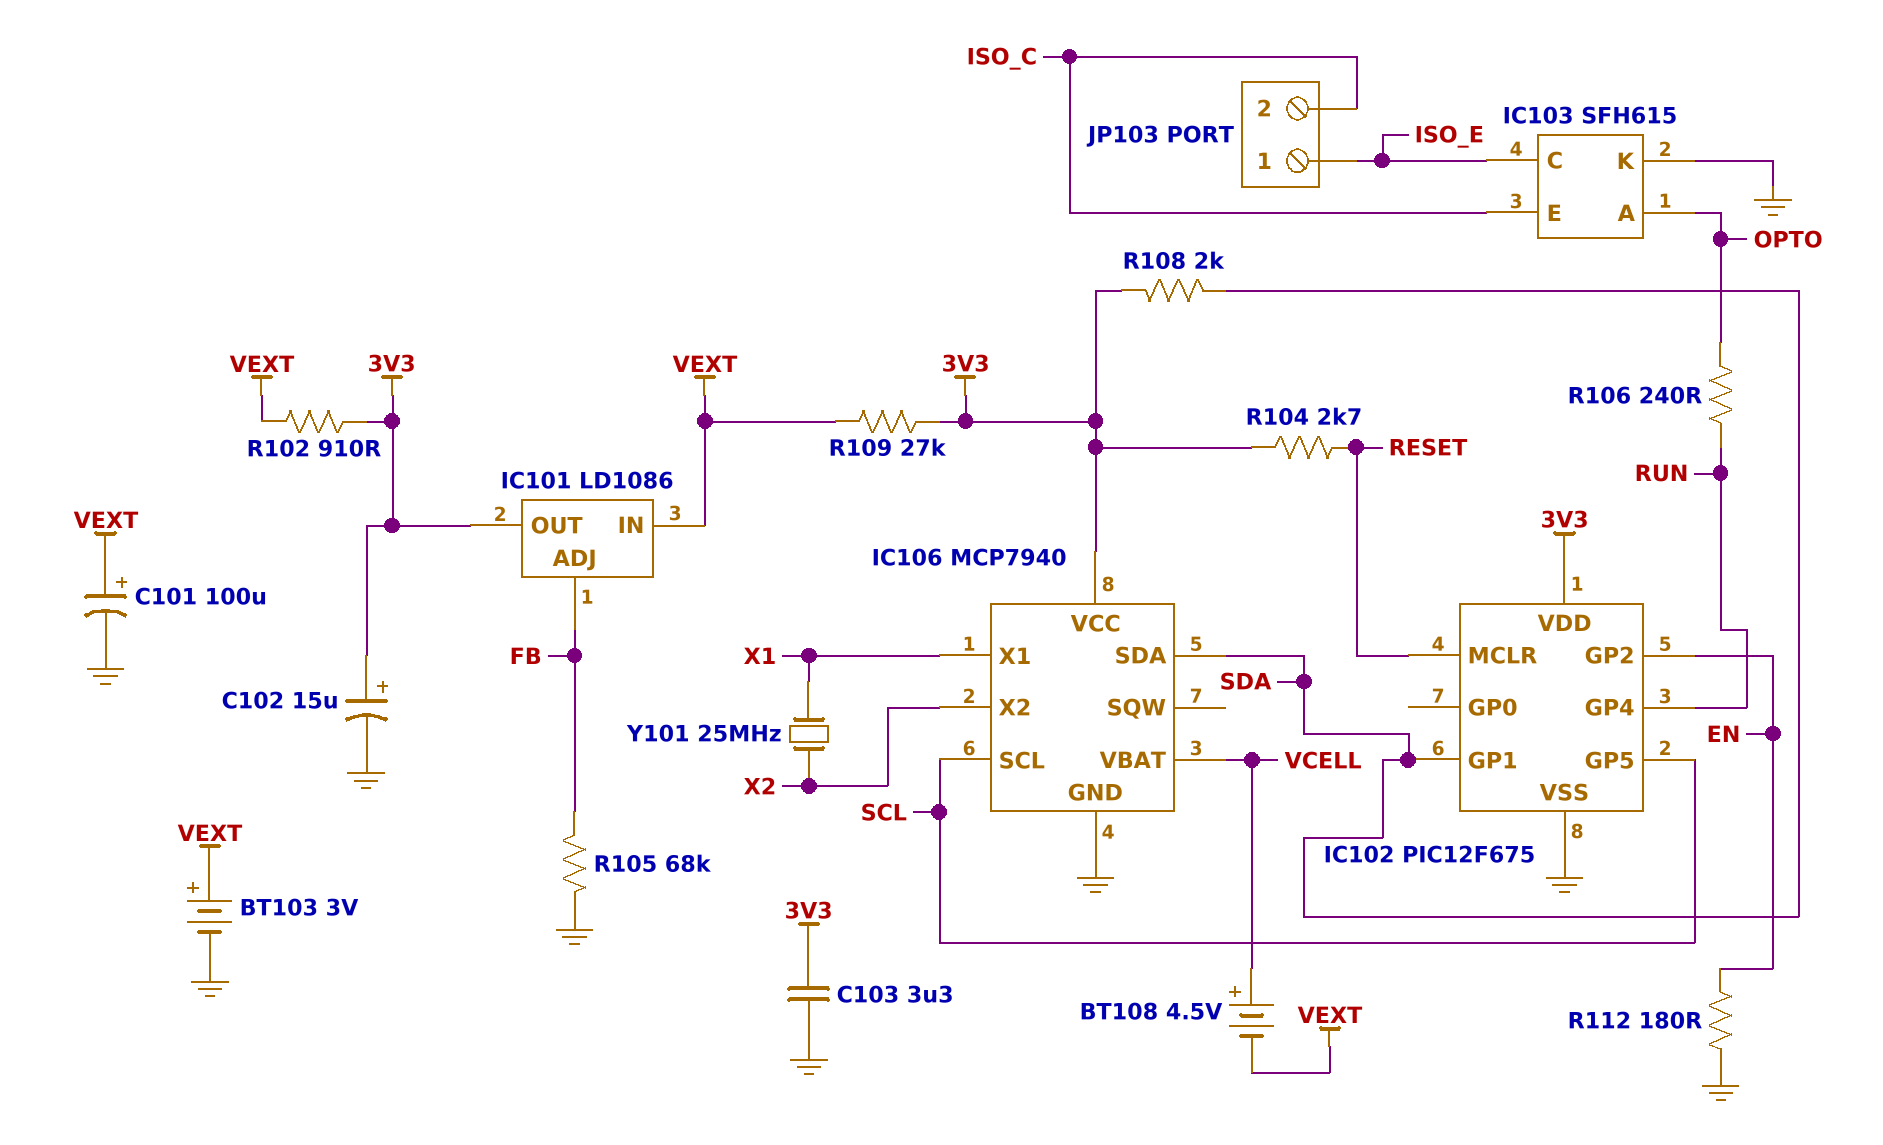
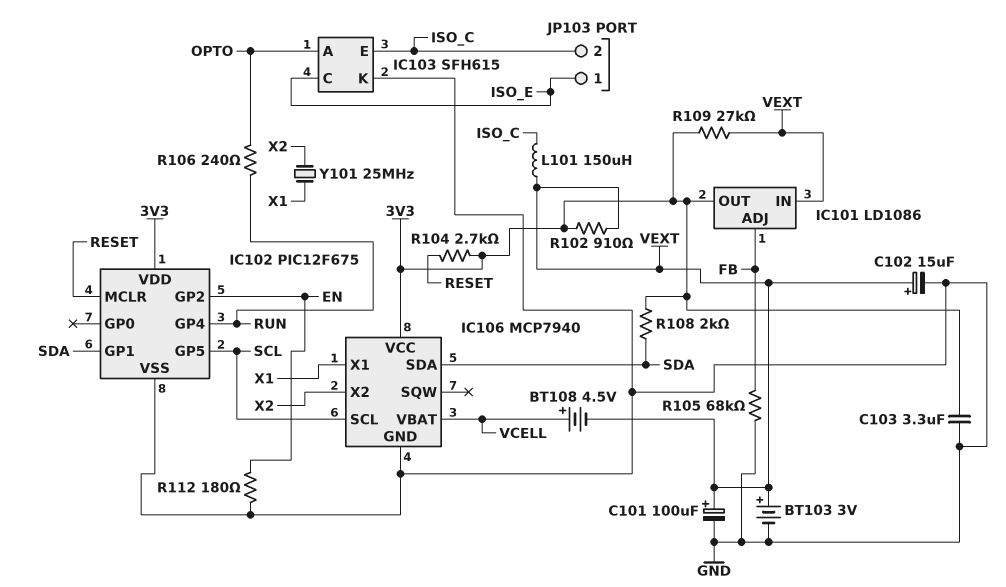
C102: 15uF (plus 3V3, minus GND) -> 15uF (plus VEXT, minus GND)
L101: none -> 150uH (ISO_C, VEXT)

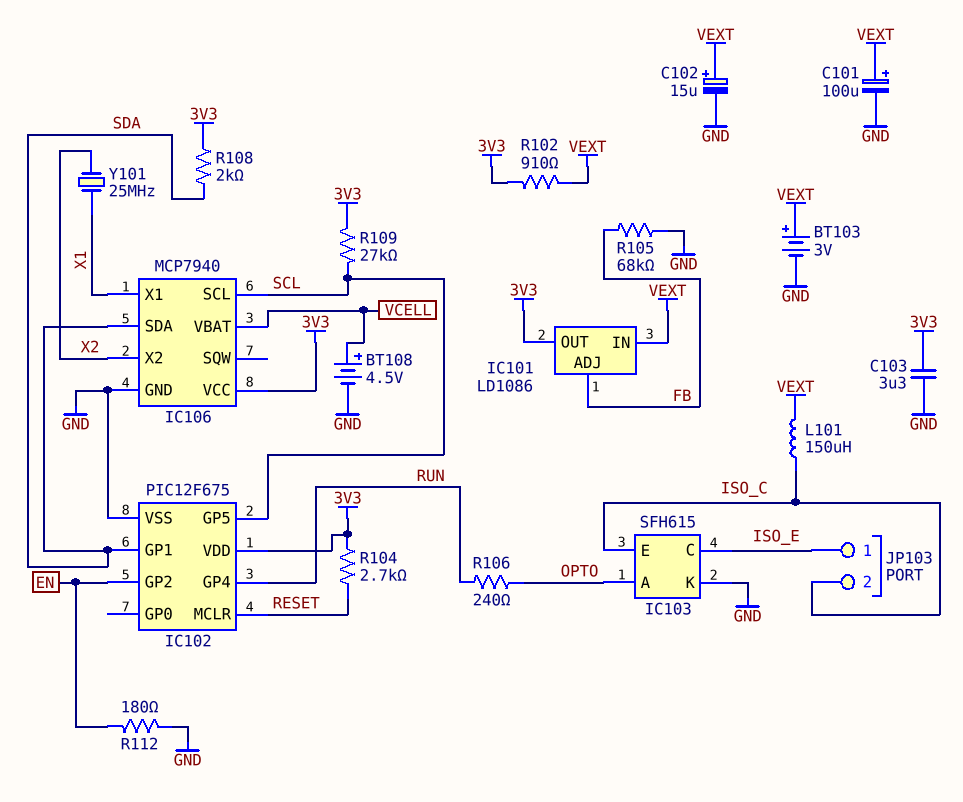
BT108: 4.5V (plus VCELL, minus VEXT) -> 4.5V (plus VCELL, minus GND)
R109: 27k (3V3, VEXT) -> 27k (3V3, SCL)

